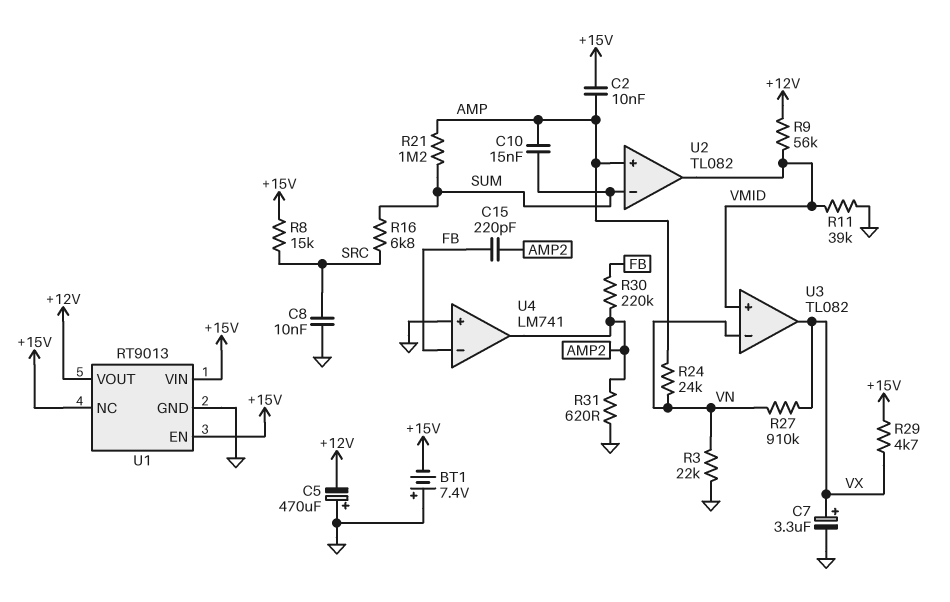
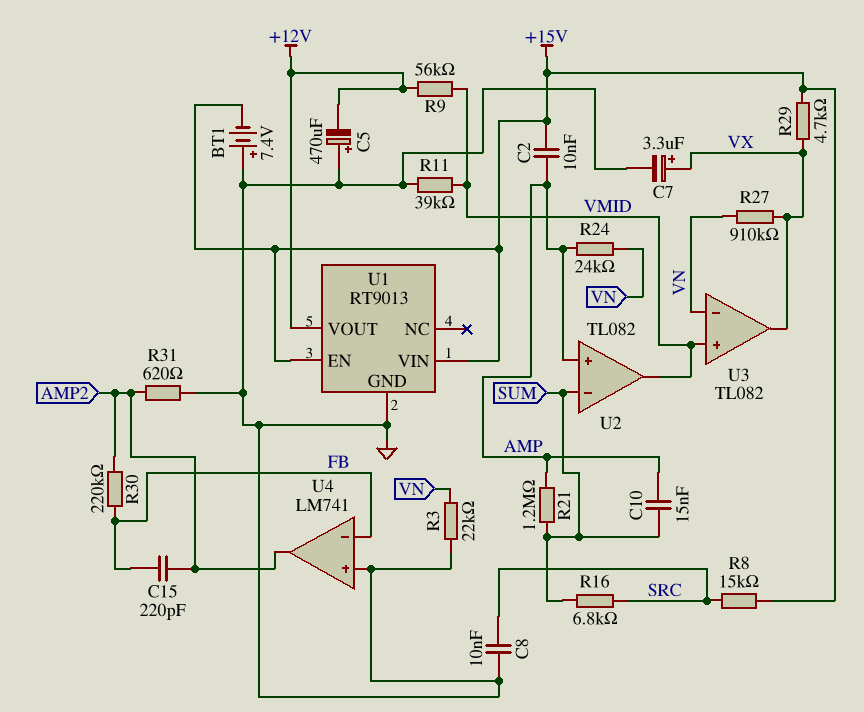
U1 pin NC: +15V -> none

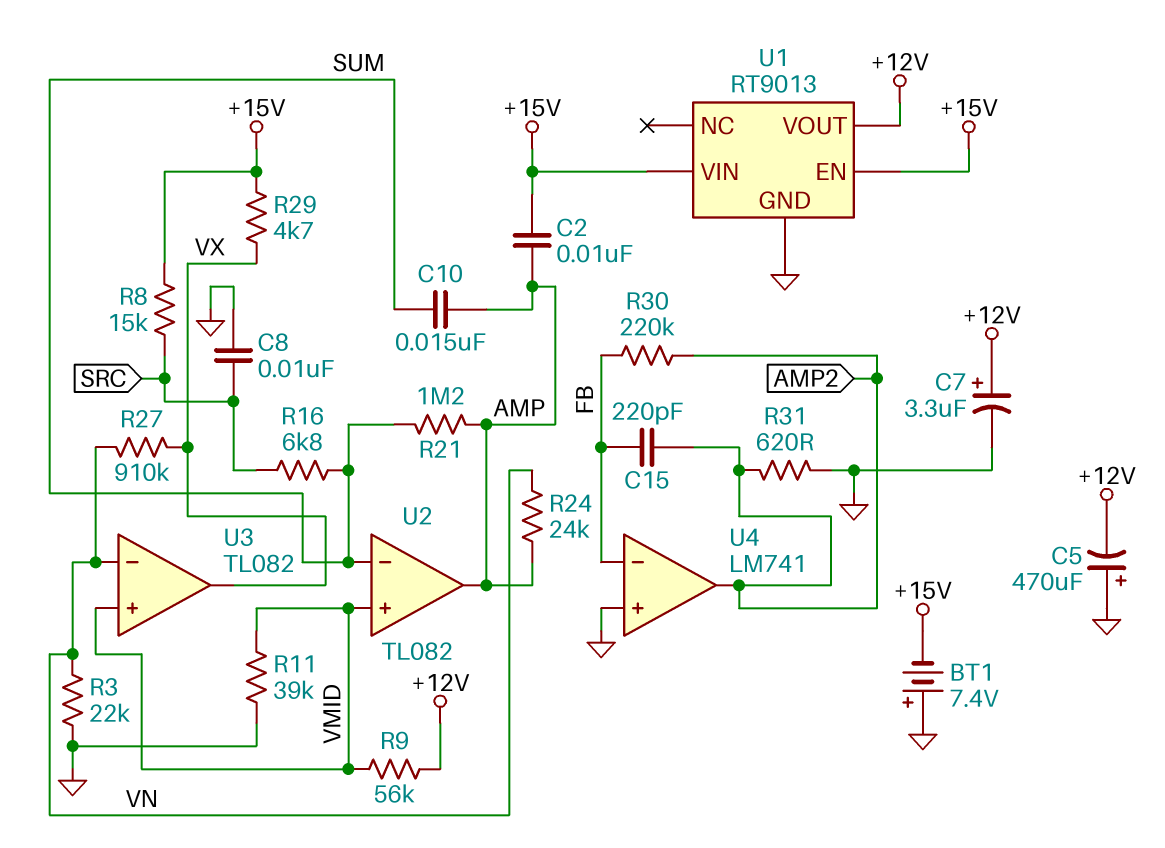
C7: 3.3uF (plus VX, minus GND) -> 3.3uF (plus +12V, minus GND)
U2 pin in+: AMP -> VMID
U2 pin out: VMID -> AMP

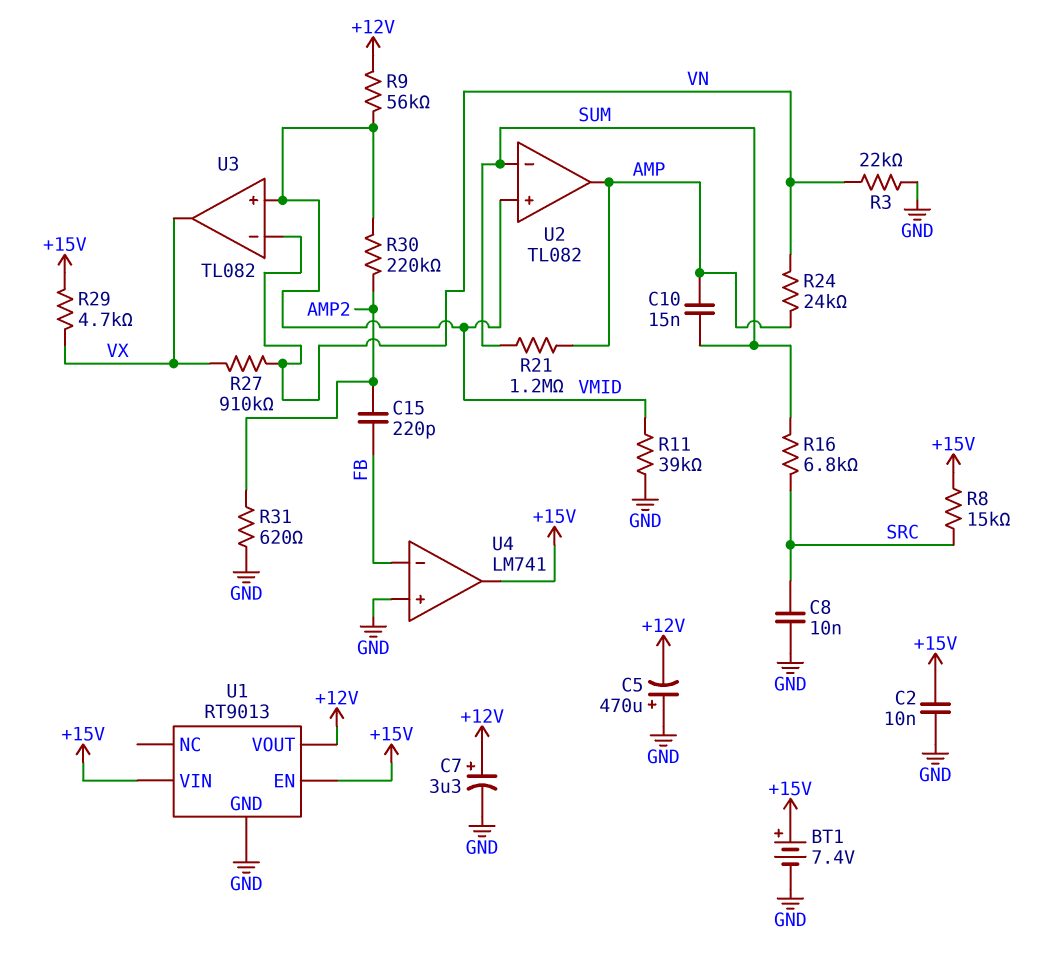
BT1: 7.4V (plus GND, minus +15V) -> 7.4V (plus +15V, minus GND)
C2: 10nF (+15V, AMP) -> 10nF (+15V, GND)
R30: 220k (AMP2, FB) -> 220k (AMP2, VMID)
U4 pin out: AMP2 -> +15V

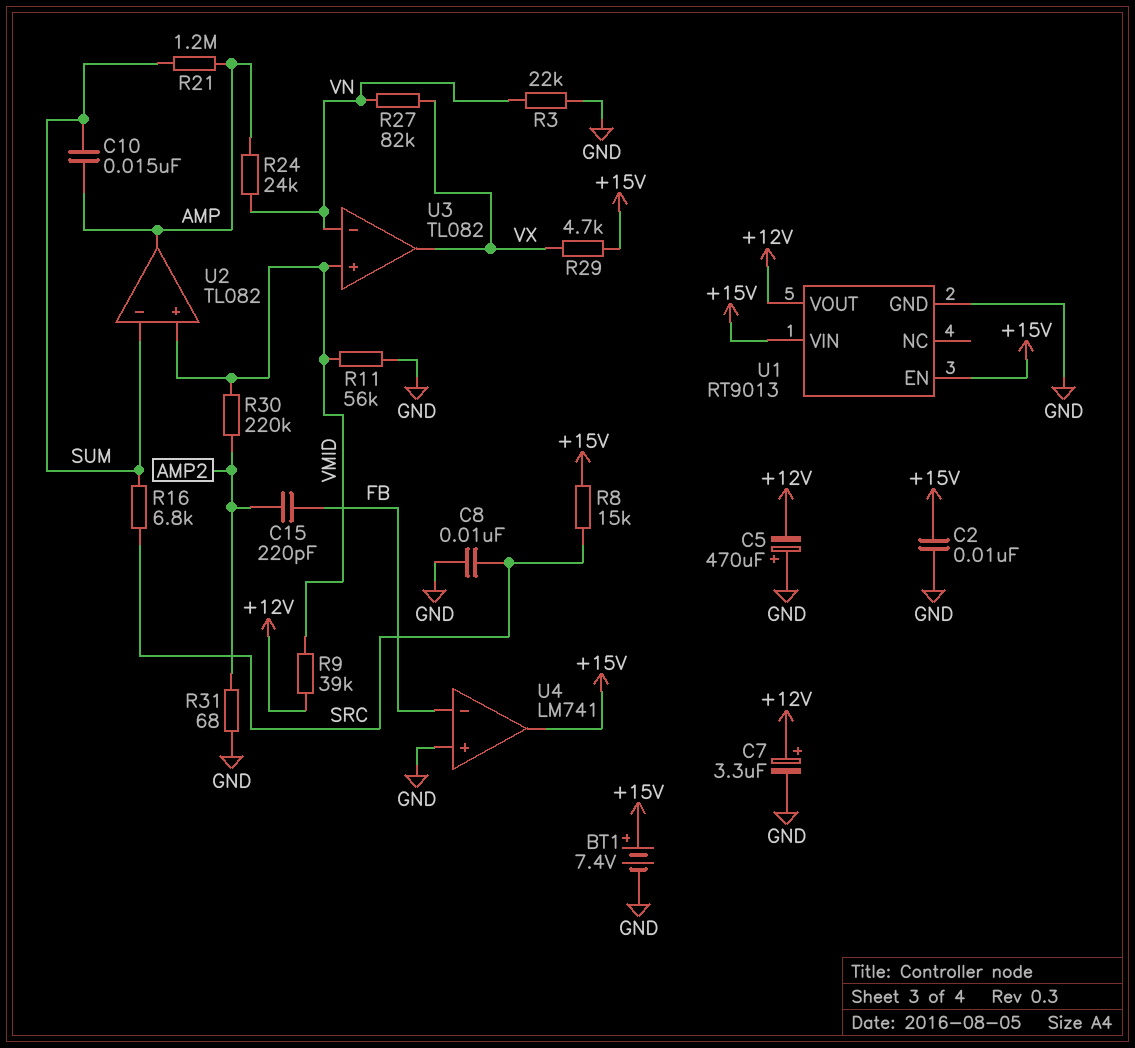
R9: 56k (+12V, VMID) -> 39k (+12V, VMID)
R11: 39k (GND, VMID) -> 56k (GND, VMID)
R27: 910k (VN, VX) -> 82k (VN, VX)
R31: 620 (AMP2, GND) -> 68 (AMP2, GND)

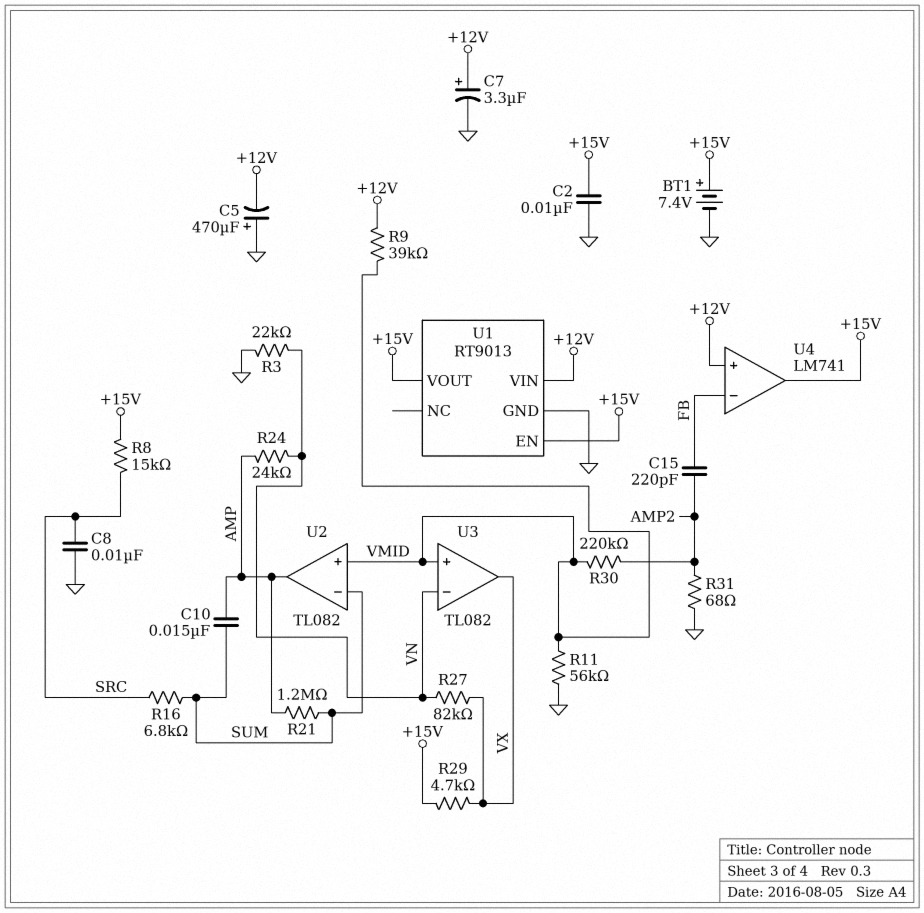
U1 pin VIN: +15V -> +12V
U1 pin VOUT: +12V -> +15V
U4 pin in+: GND -> +12V

